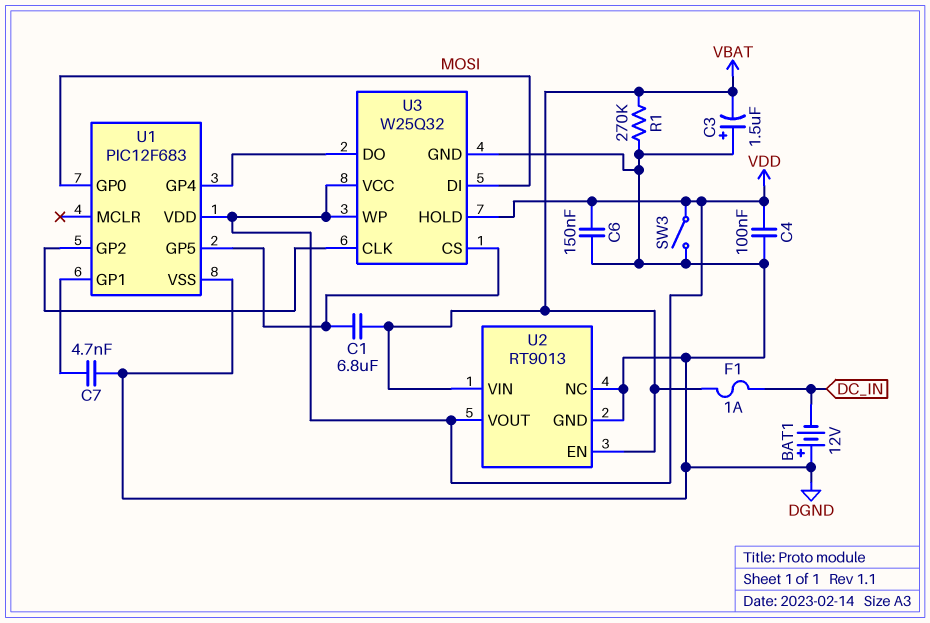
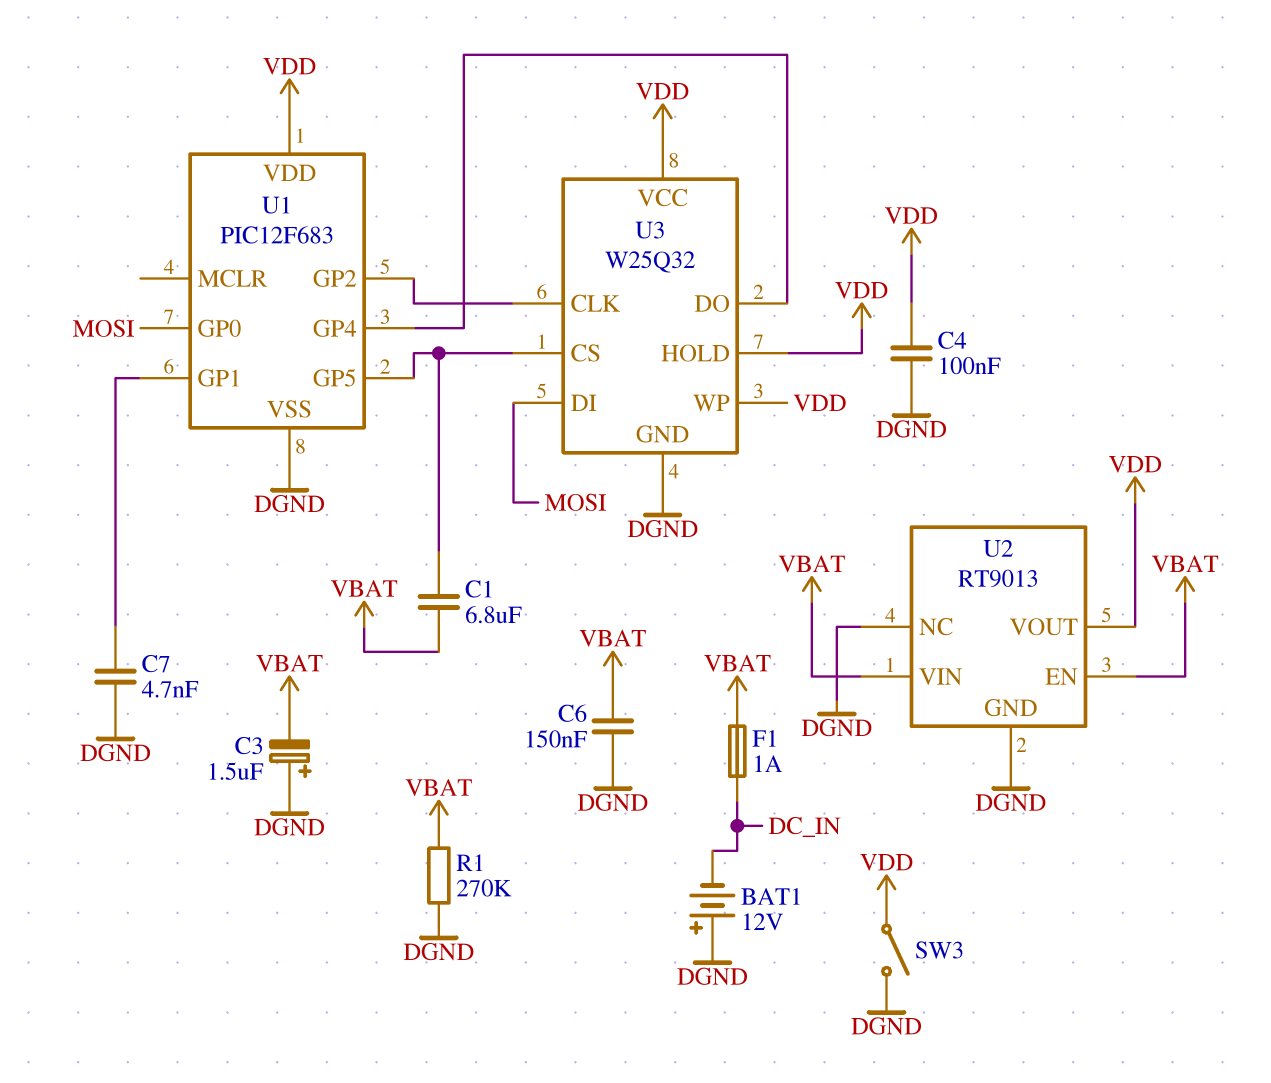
C6: 150nF (DGND, VDD) -> 150nF (DGND, VBAT)

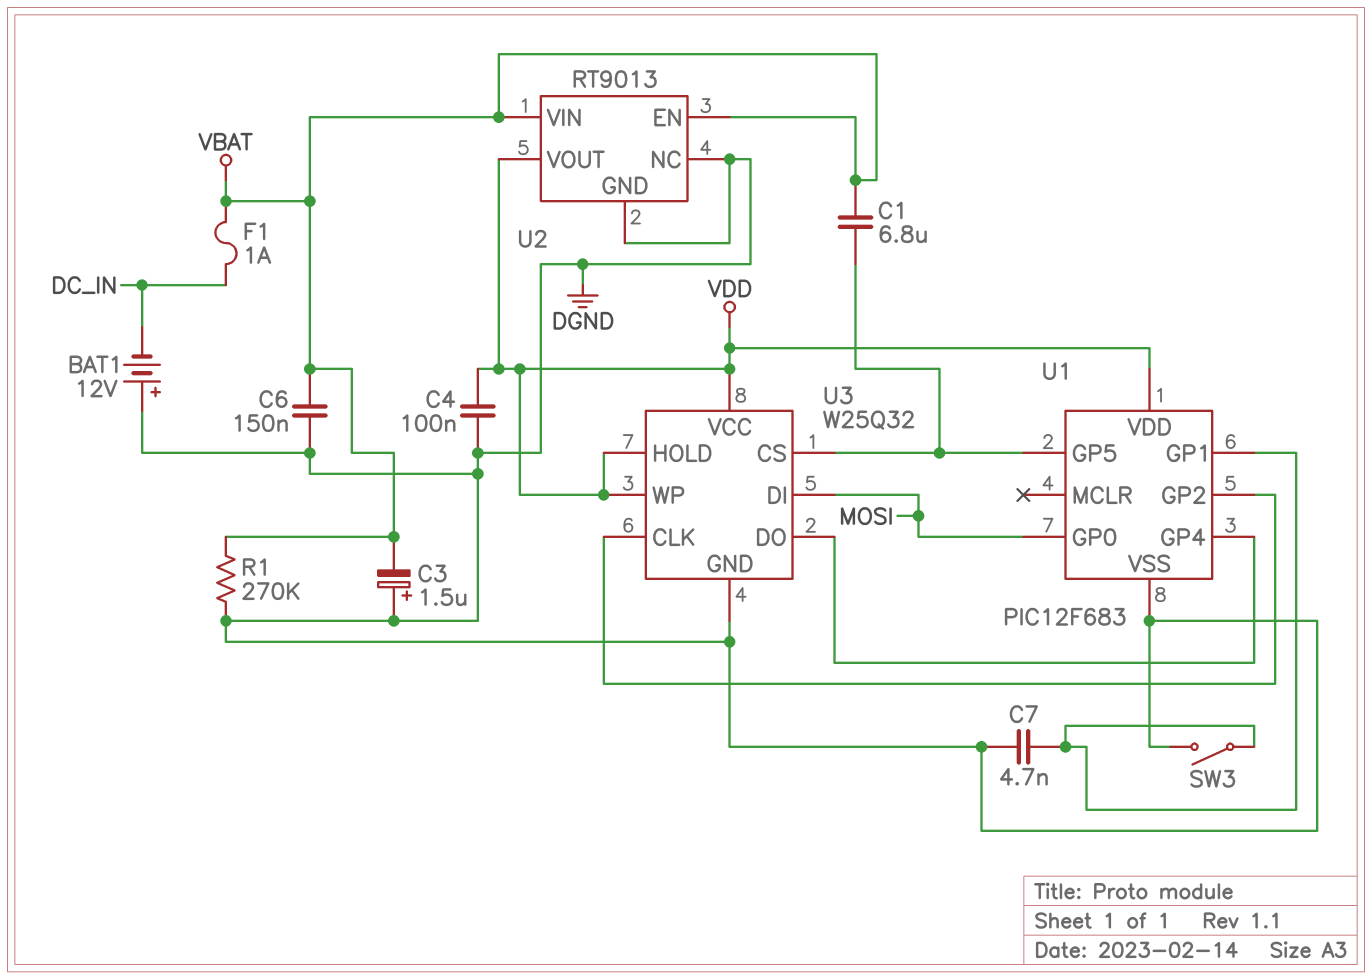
SW3: switch (DGND, VDD) -> switch (DGND, U1/GP1)

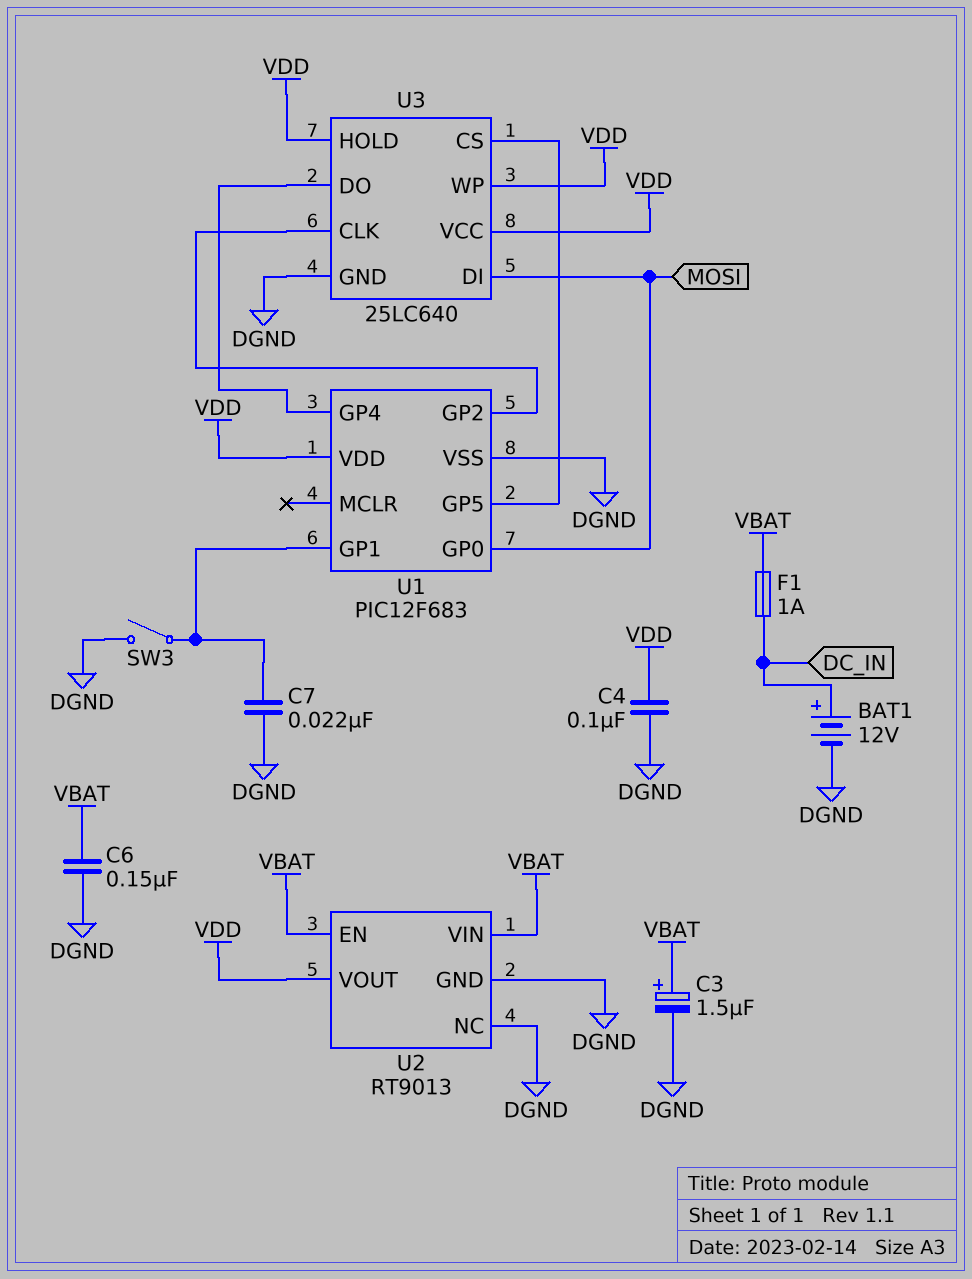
BAT1: 12V (plus DGND, minus DC_IN) -> 12V (plus DC_IN, minus DGND)
C1: 6.8uF (U1/GP5, VBAT) -> none
C3: 1.5uF (plus DGND, minus VBAT) -> 1.5uF (plus VBAT, minus DGND)
C7: 4.7nF (DGND, U1/GP1) -> 22nF (DGND, U1/GP1)
R1: 270k (DGND, VBAT) -> none
U3: W25Q32 -> 25LC640

